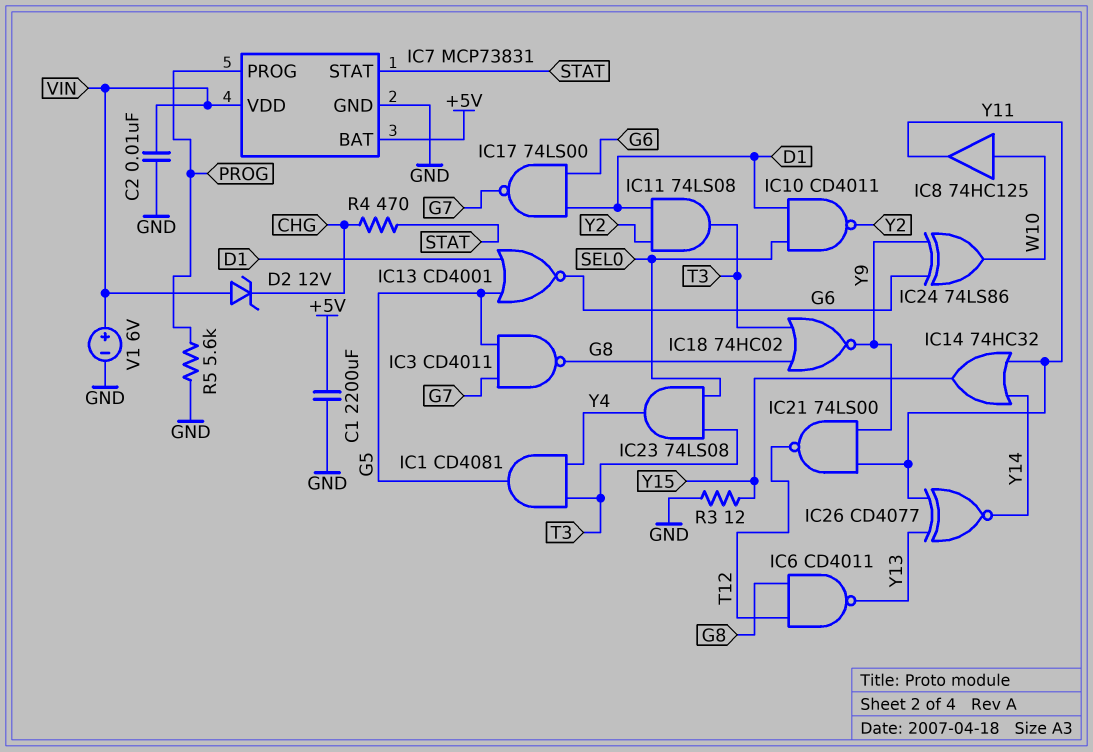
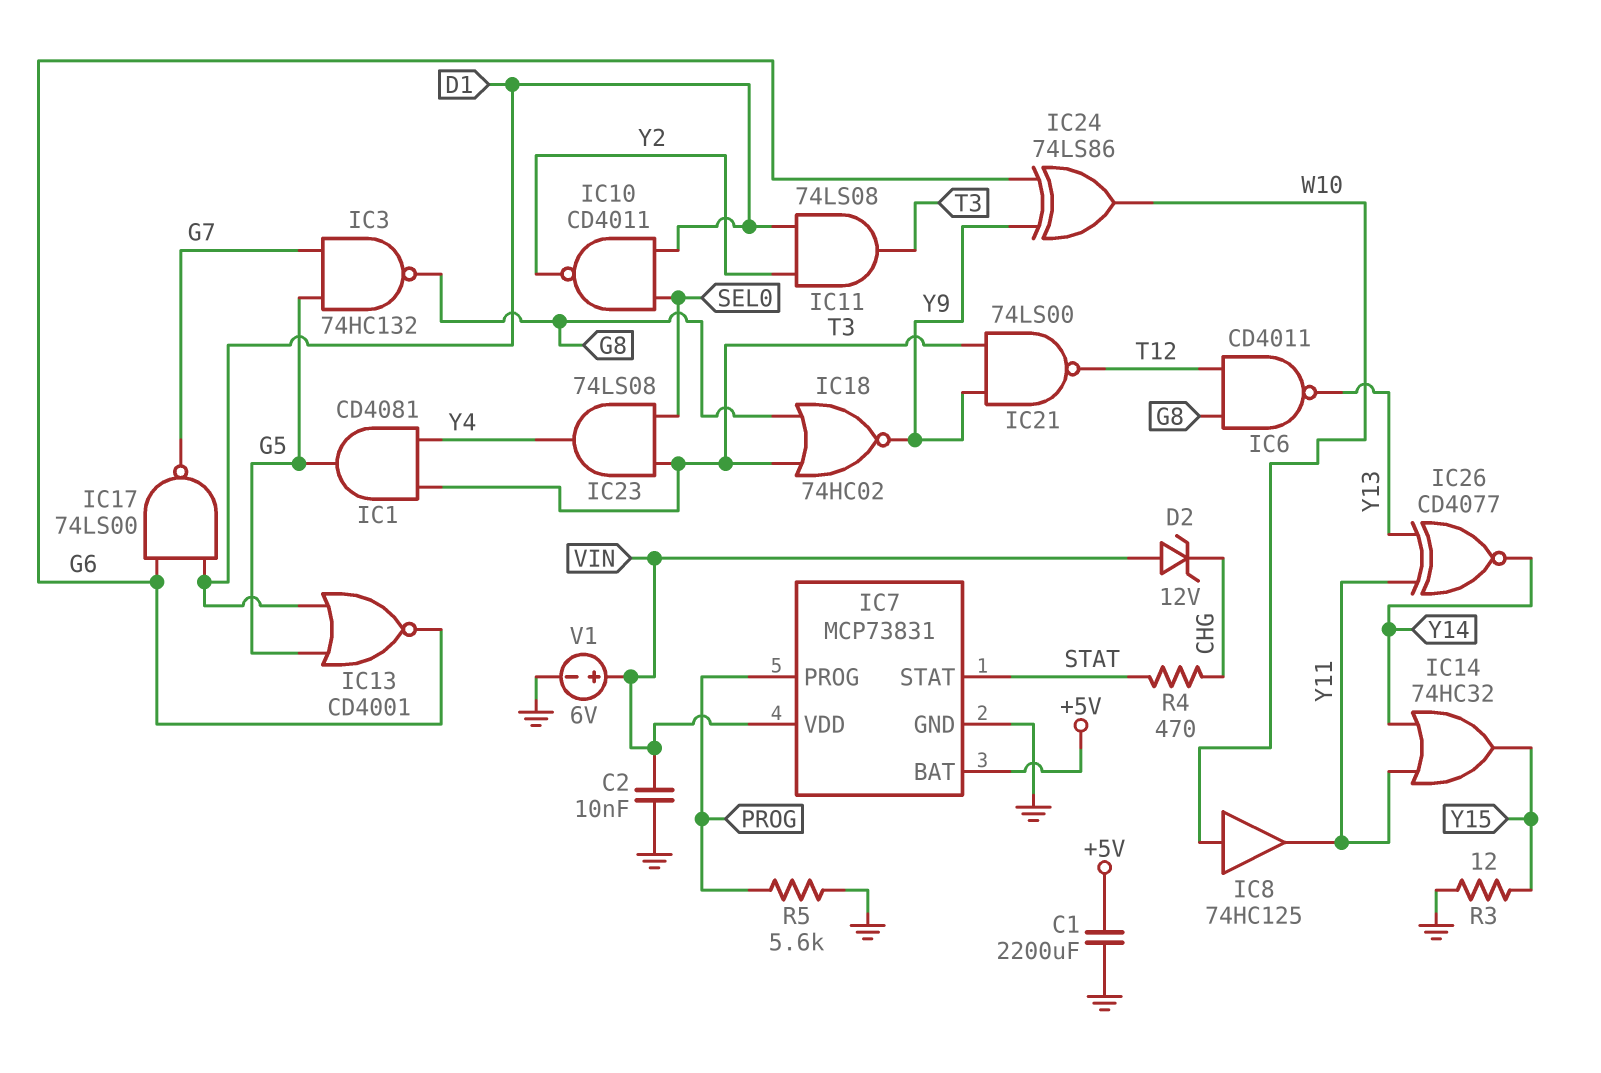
IC3: NAND CD4011 (in G5, in G7, out G8) -> NAND 74HC132 (in G5, in G7, out G8)
IC21: NAND 74LS00 (in Y9, in Y11, out T12) -> NAND 74LS00 (in T3, in Y9, out T12)

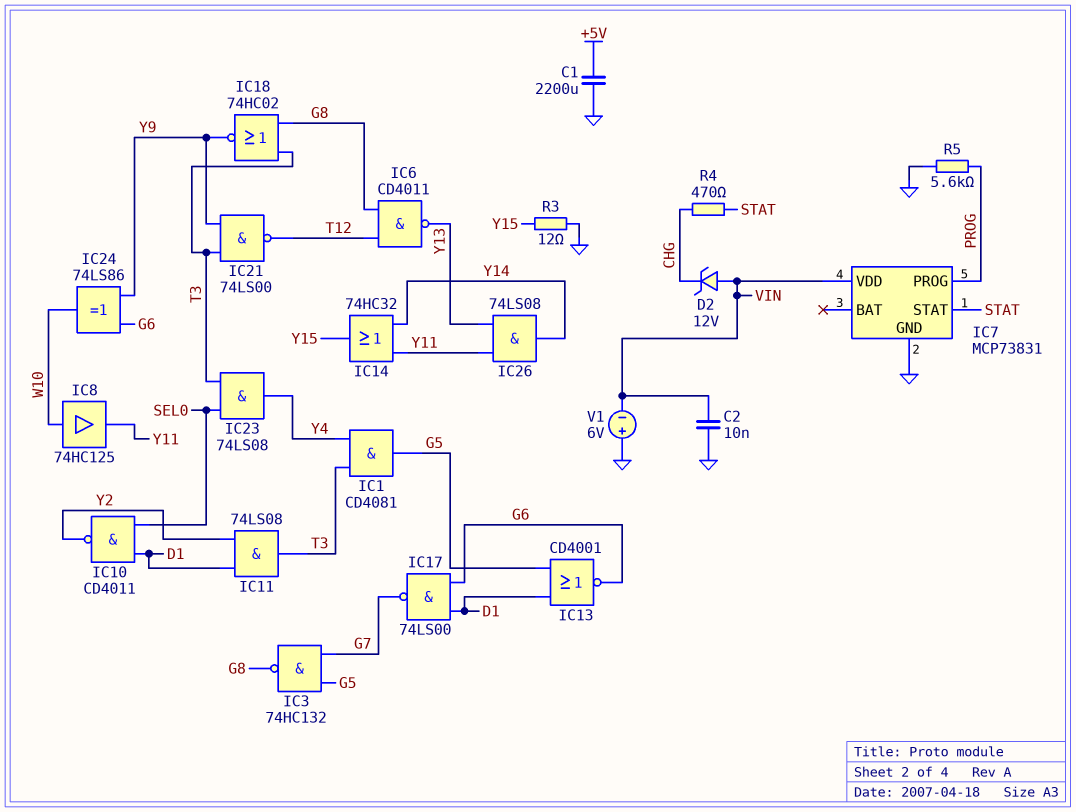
IC7 pin BAT: +5V -> none
IC26: XNOR CD4077 (in Y11, in Y13, out Y14) -> AND 74LS08 (in Y11, in Y13, out Y14)
V1: 6V (plus VIN, minus GND) -> 6V (plus GND, minus VIN)

